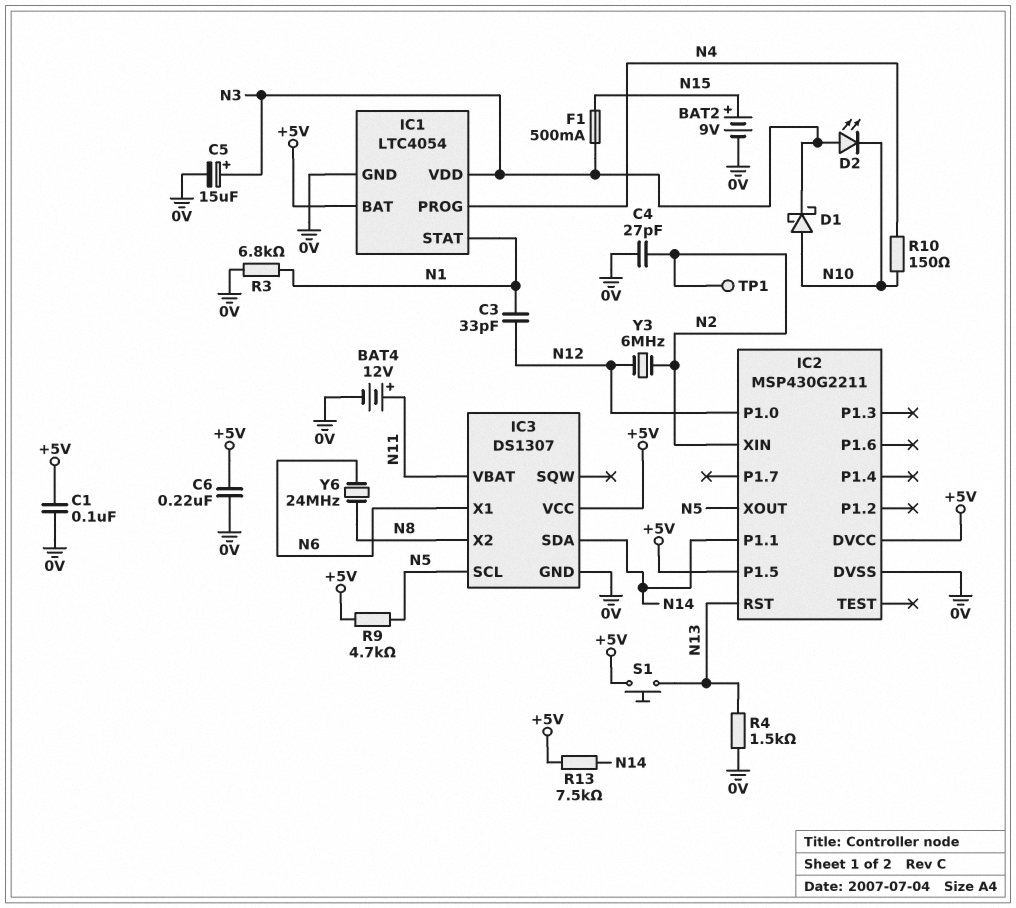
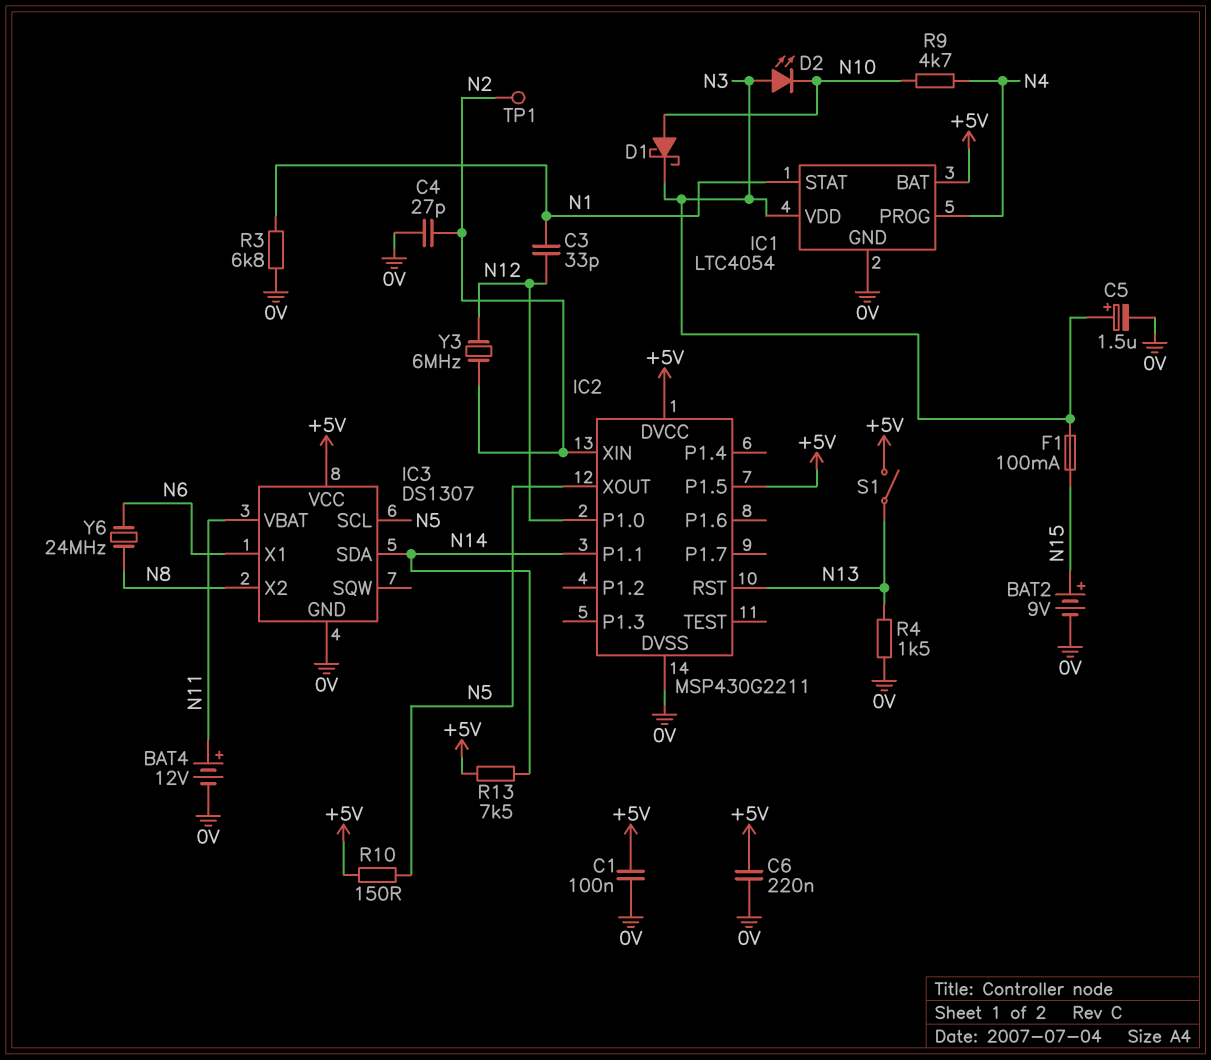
C5: 15uF (plus N3, minus 0V) -> 1.5uF (plus N3, minus 0V)
F1: 500mA (N3, N15) -> 100mA (N3, N15)
R9: 4.7k (+5V, N5) -> 4.7k (N4, N10)
R10: 150 (N4, N10) -> 150 (+5V, N5)
S1: button (+5V, N13) -> switch (+5V, N13)

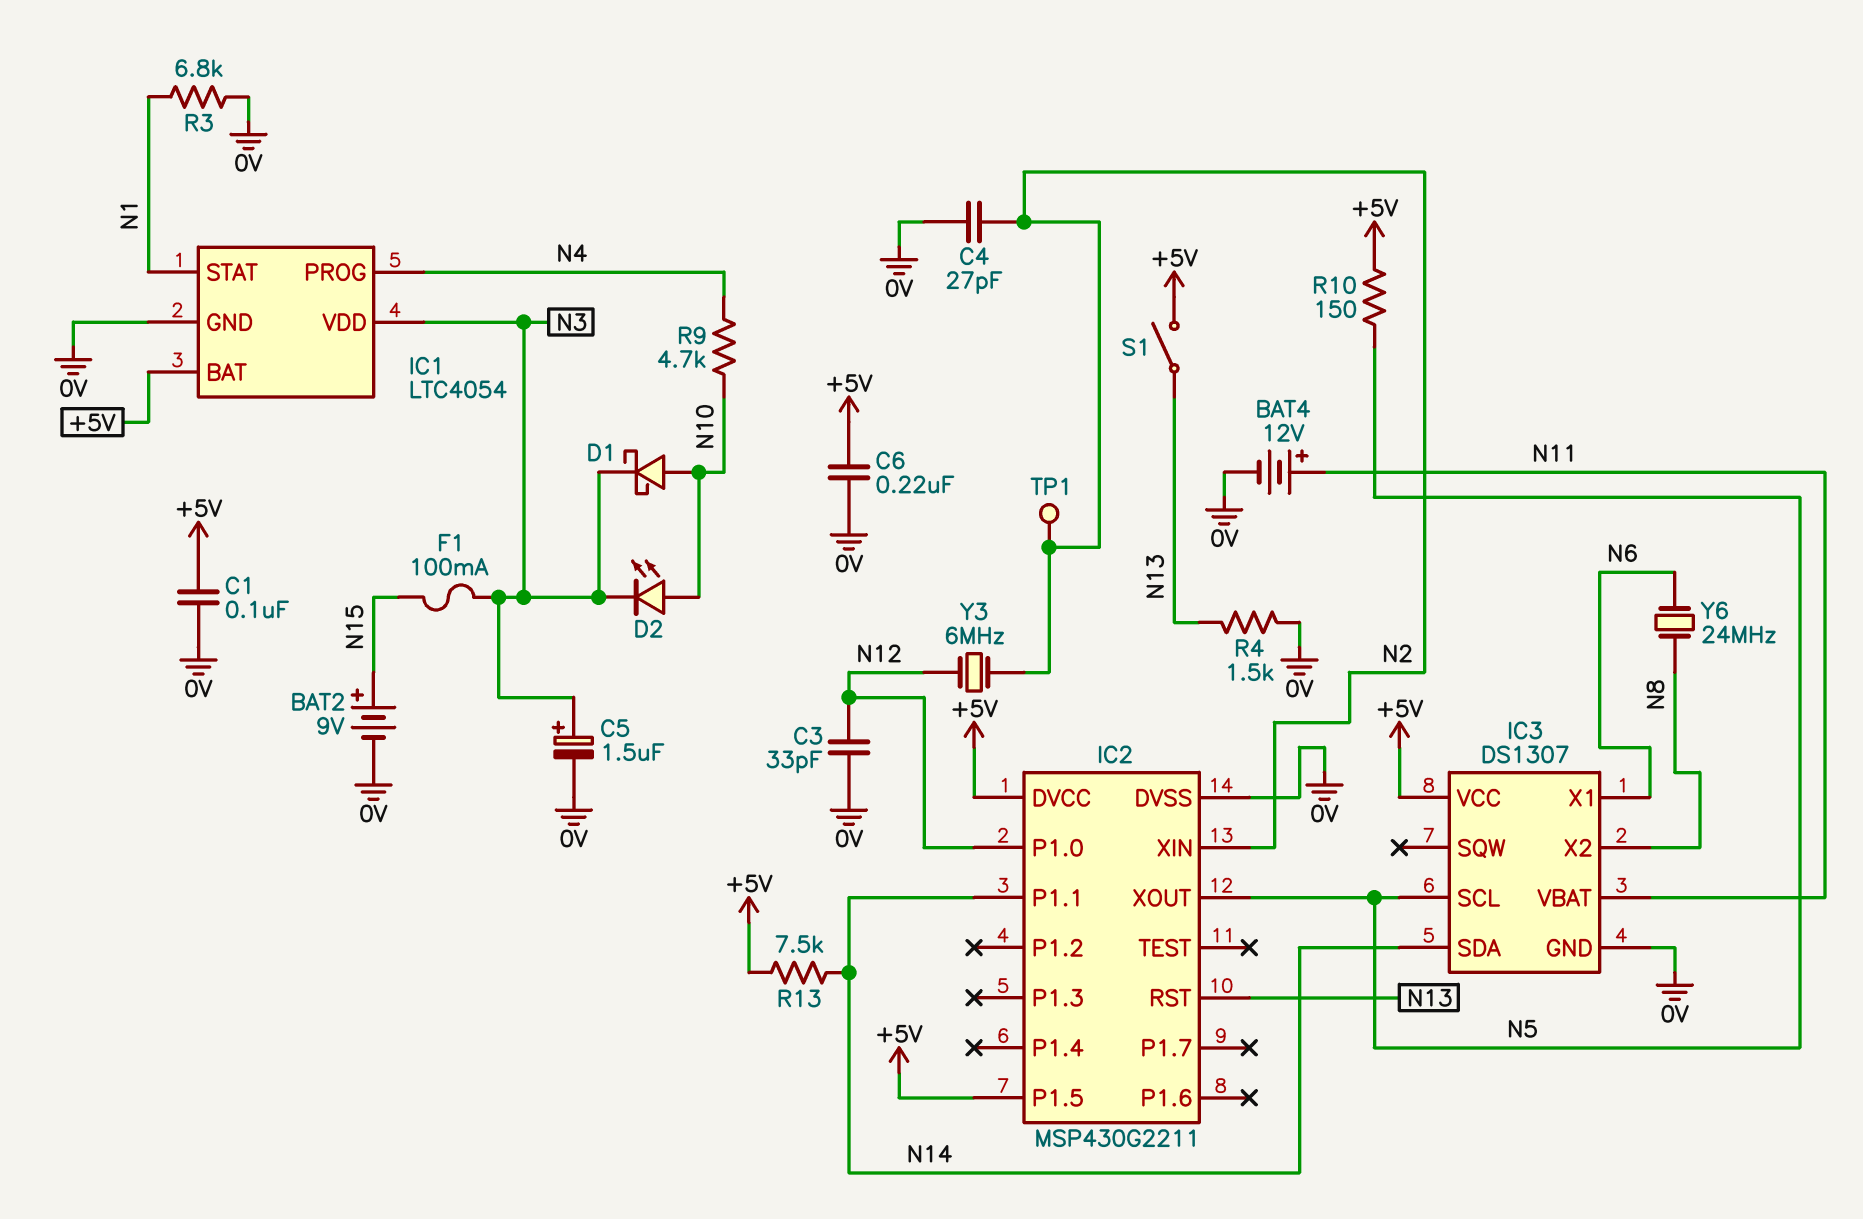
C3: 33pF (N1, N12) -> 33pF (0V, N12)
D2: LED (A N3, K N10) -> LED (A N10, K N3)

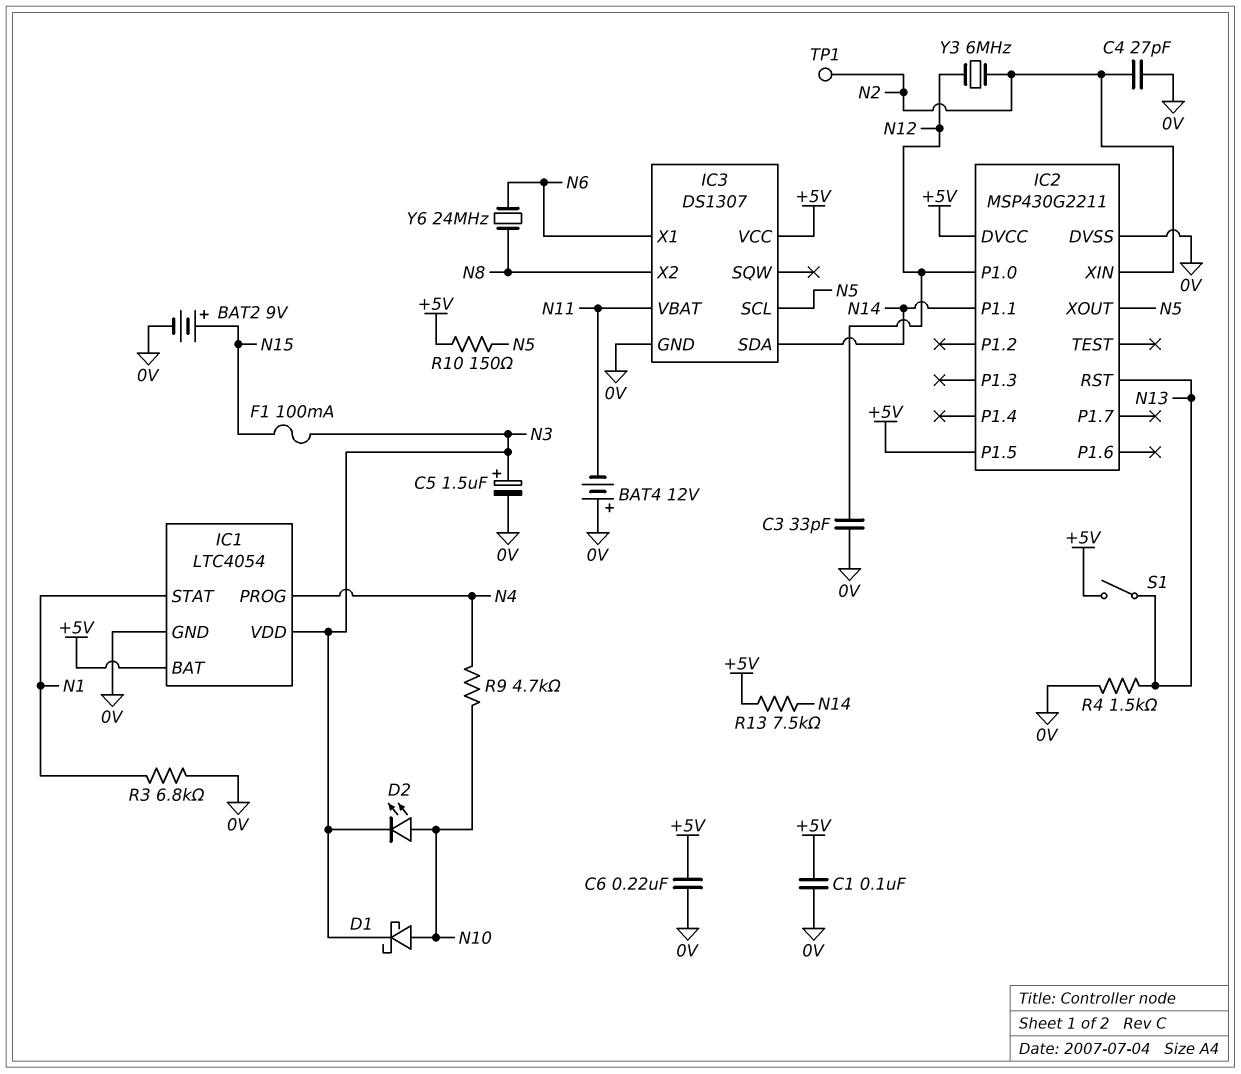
BAT4: 12V (plus N11, minus 0V) -> 12V (plus 0V, minus N11)

